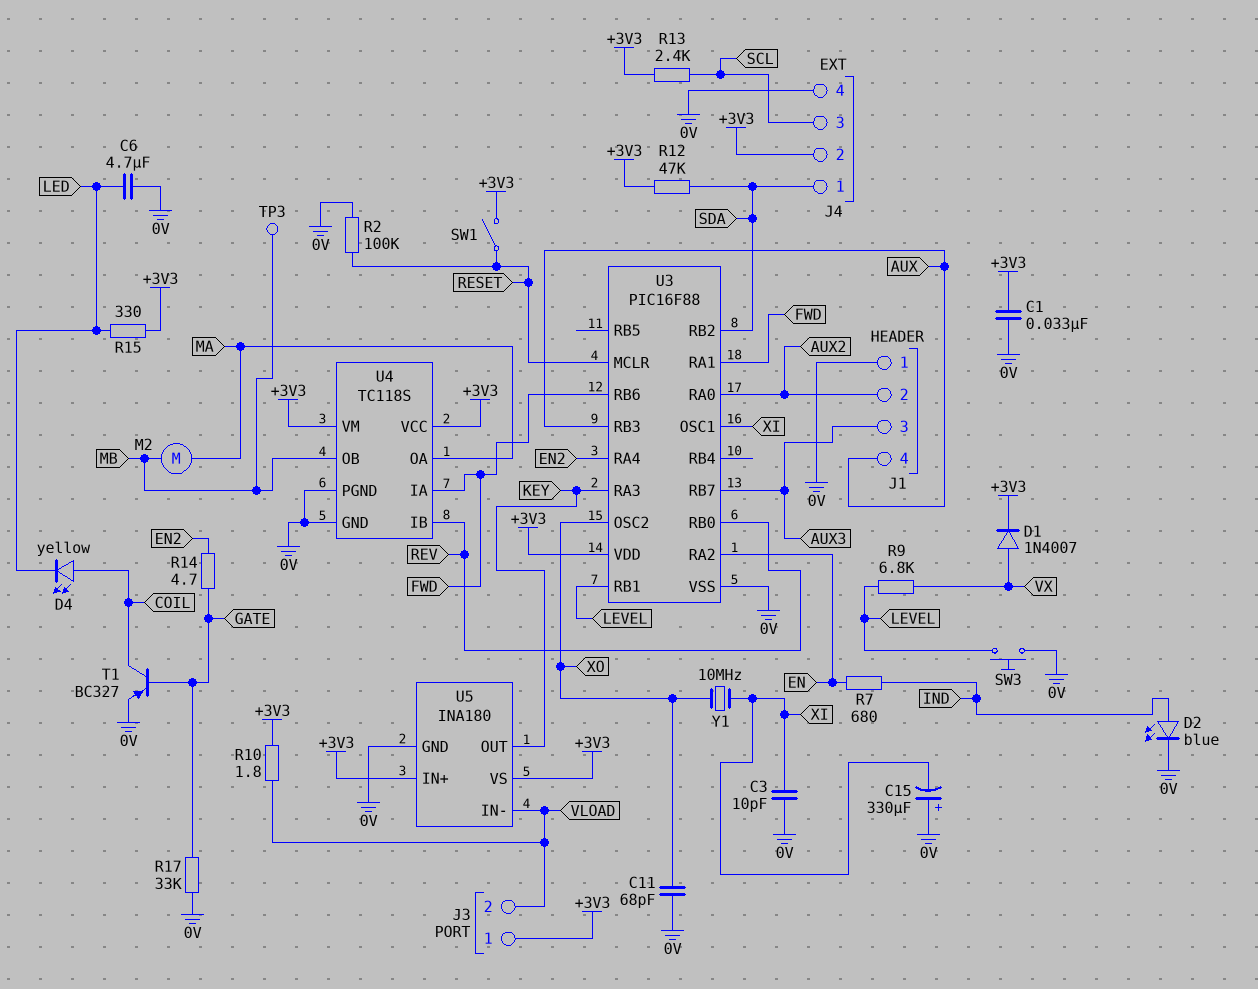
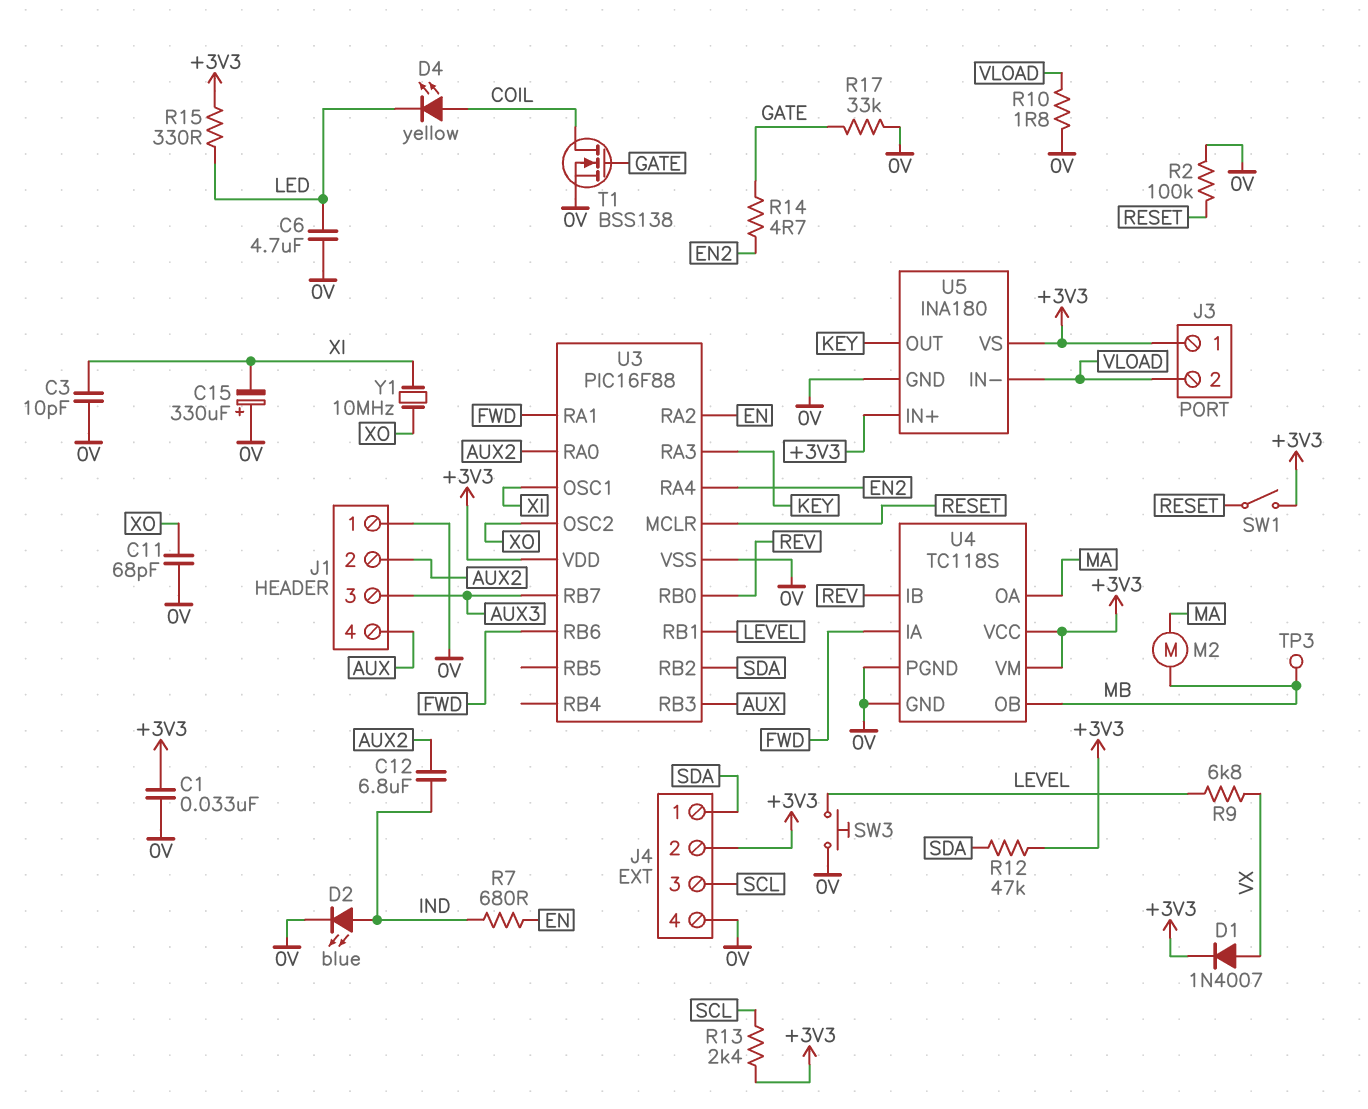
C12: none -> 6.8uF (AUX2, IND)
R10: 1.8 (+3V3, VLOAD) -> 1.8 (0V, VLOAD)
T1: PNP BC327 (B GATE, C COIL, E 0V) -> NMOS BSS138 (G GATE, D COIL, S 0V)

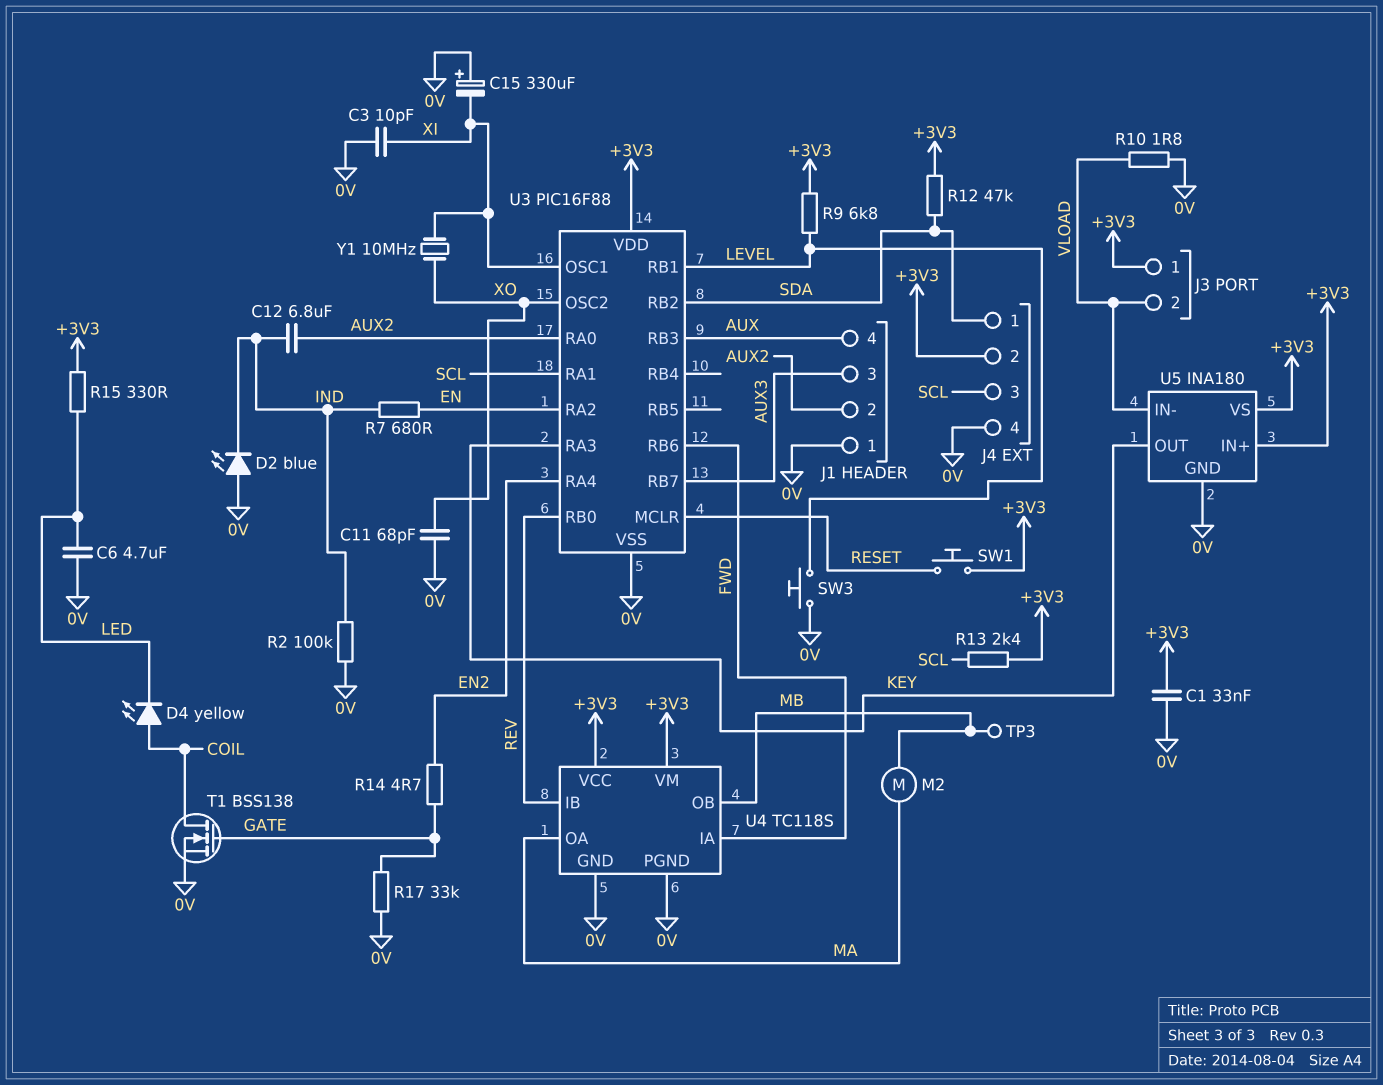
D1: diode 1N4007 (A VX, K +3V3) -> none
D2: LED blue (A IND, K 0V) -> LED blue (A 0V, K IND)
R2: 100k (0V, RESET) -> 100k (0V, IND)
R9: 6.8k (LEVEL, VX) -> 6.8k (+3V3, LEVEL)
SW1: switch (+3V3, RESET) -> button (+3V3, RESET)
U3 pin RA1: FWD -> SCL

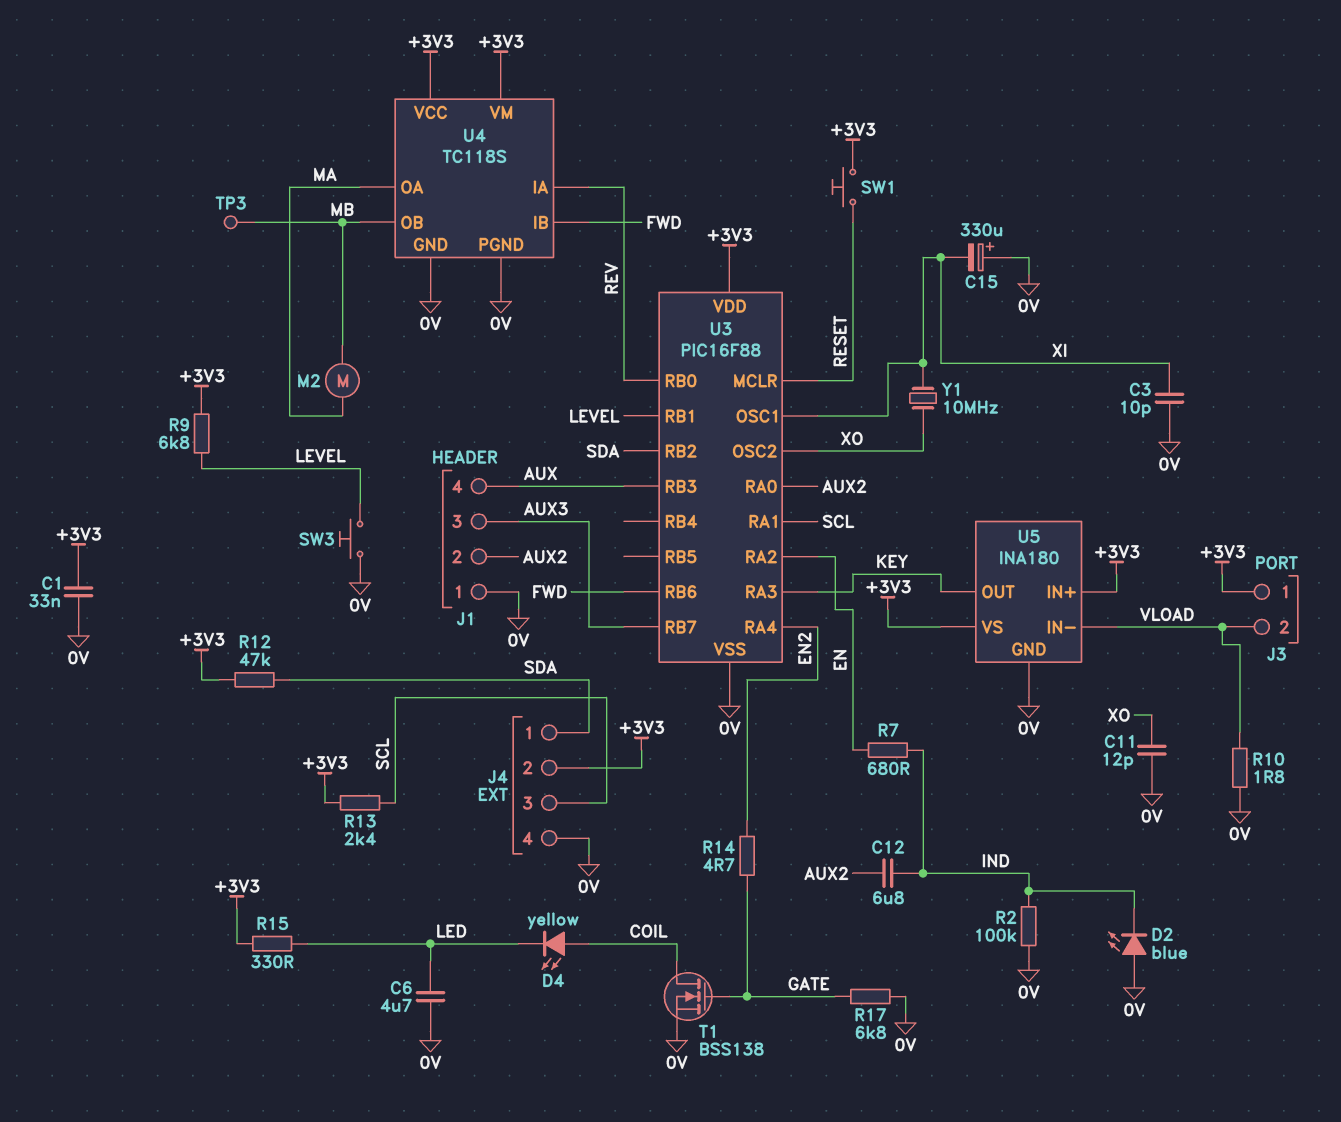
C11: 68pF (0V, XO) -> 12pF (0V, XO)
R17: 33k (0V, GATE) -> 6.8k (0V, GATE)
U4 pin IA: FWD -> REV
U4 pin IB: REV -> FWD

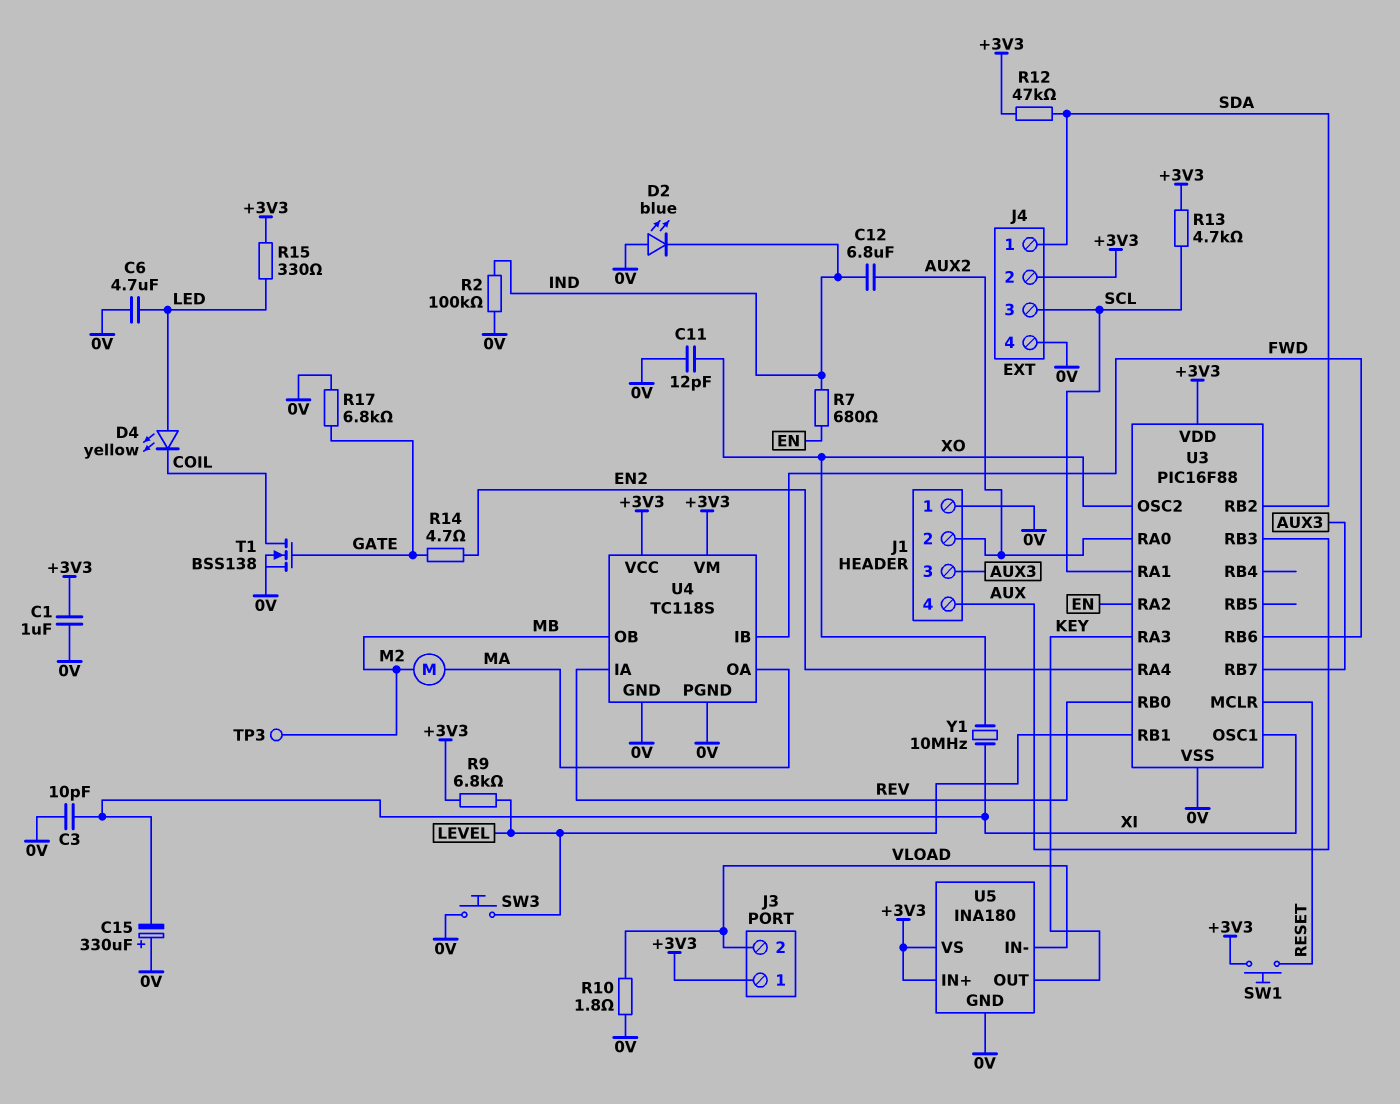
C1: 33nF (+3V3, 0V) -> 1uF (+3V3, 0V)
D4: LED yellow (A COIL, K LED) -> LED yellow (A LED, K COIL)
R13: 2.4k (+3V3, SCL) -> 4.7k (+3V3, SCL)

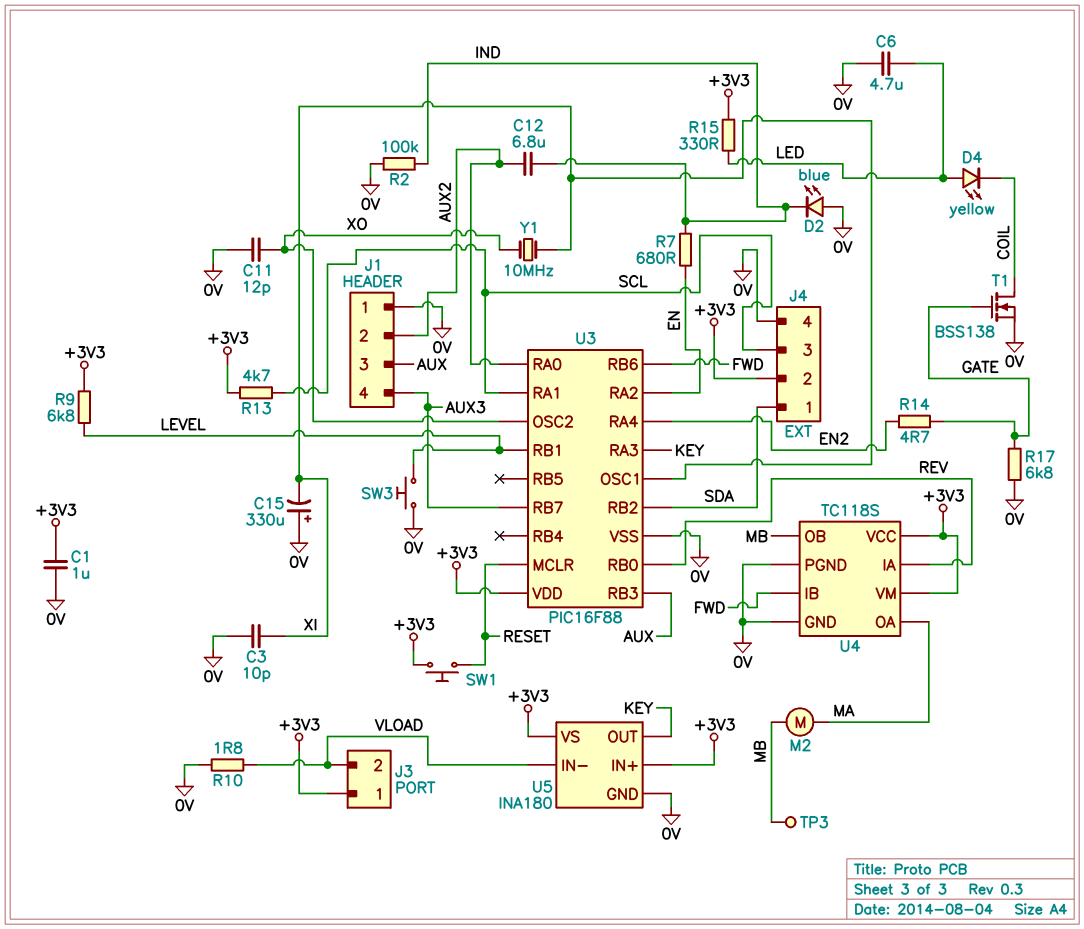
J1 pin 3: AUX3 -> AUX
J1 pin 4: AUX -> AUX3
R12: 47k (+3V3, SDA) -> none

